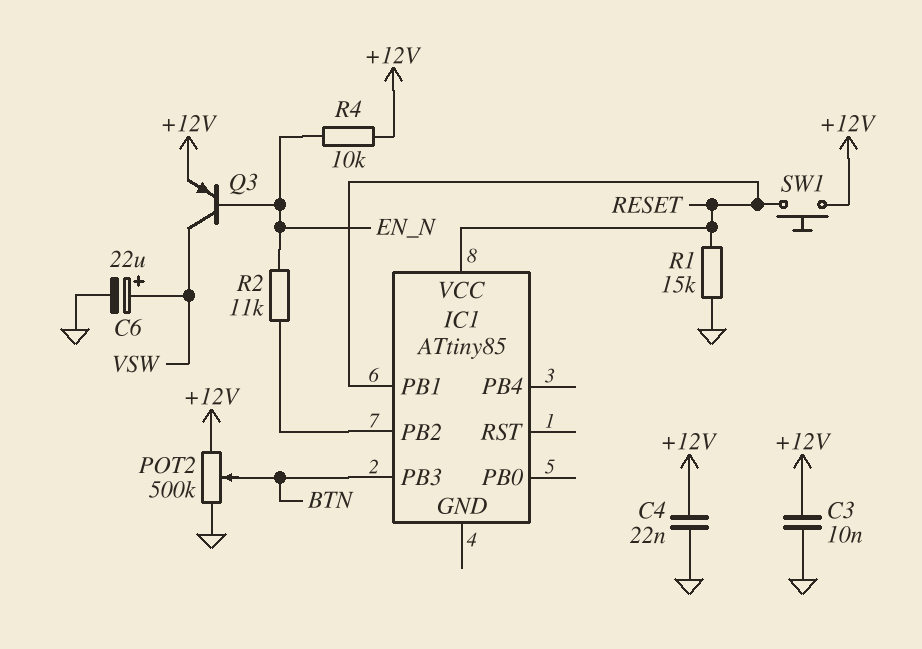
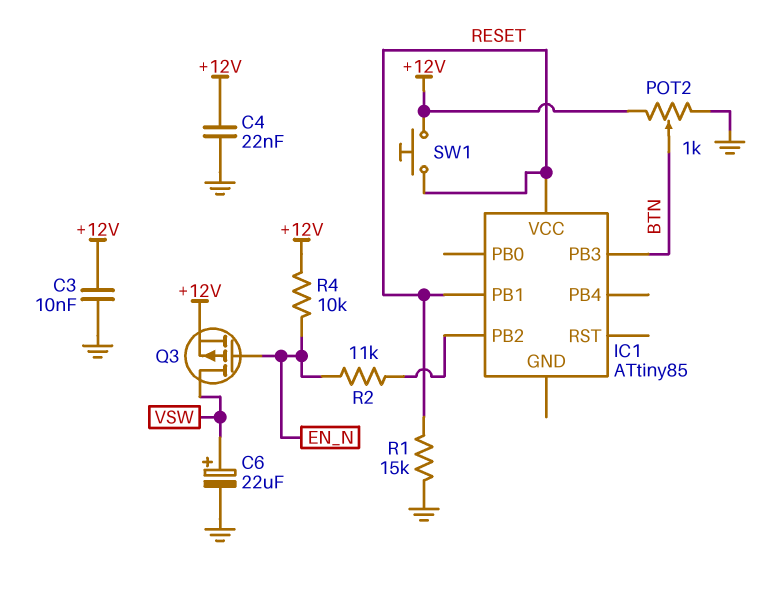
POT2: 500k (+12V, GND, wiper BTN) -> 1k (+12V, GND, wiper BTN)
Q3: PNP (B EN_N, C VSW, E +12V) -> PMOS (G EN_N, D VSW, S +12V)

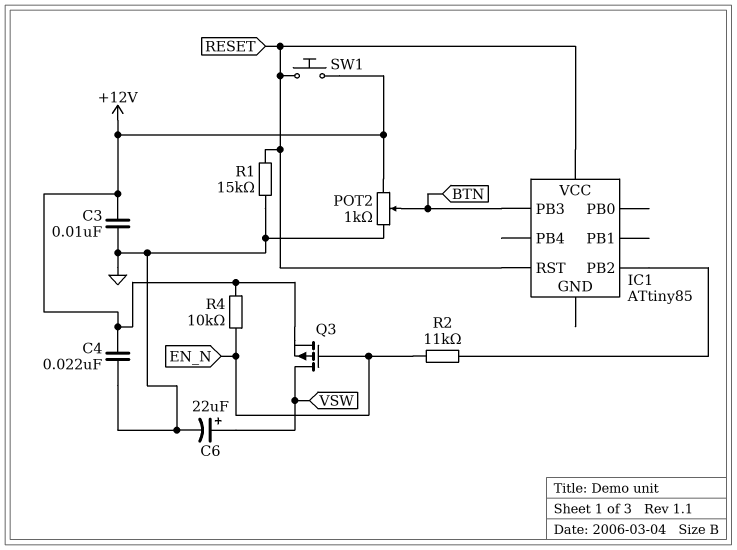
IC1 pin PB1: RESET -> none
IC1 pin RST: none -> RESET

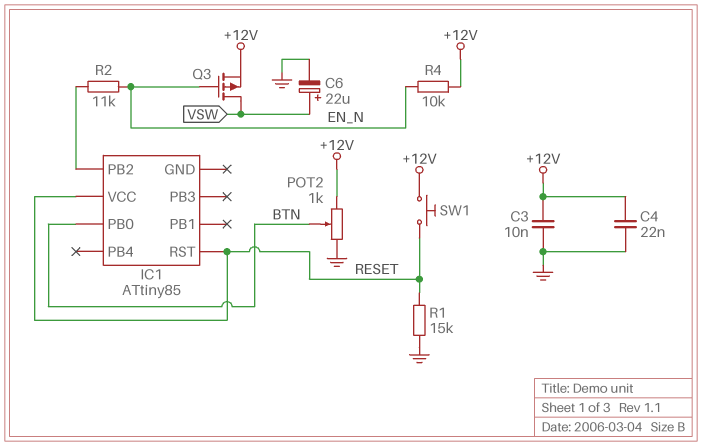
IC1 pin PB0: none -> BTN
IC1 pin PB3: BTN -> none

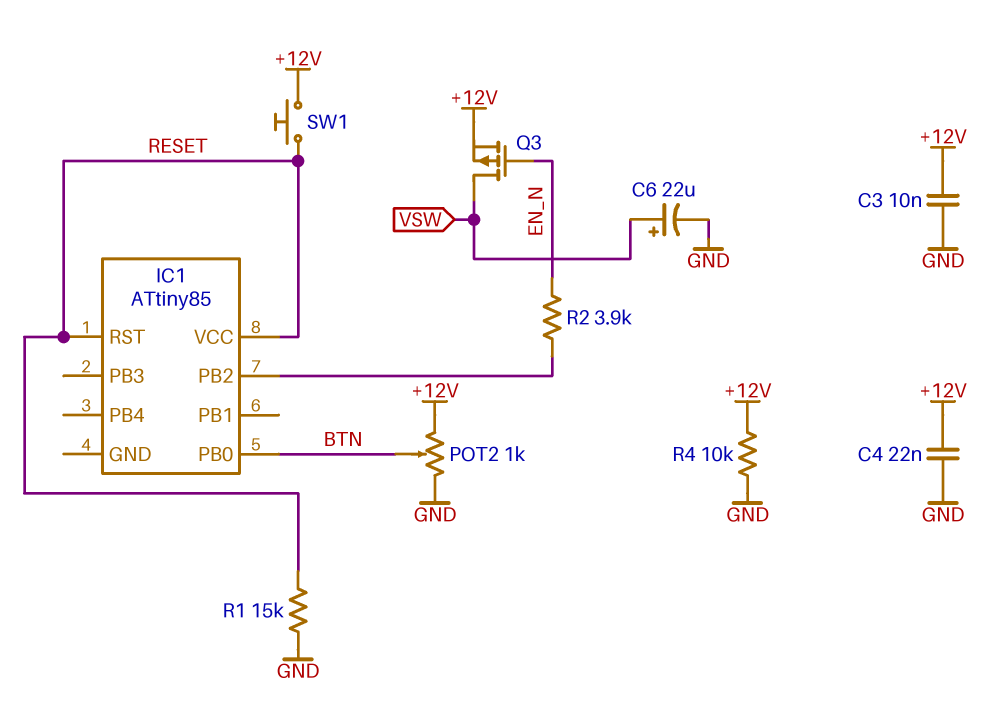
R2: 11k (EN_N, IC1/PB2) -> 3.9k (EN_N, IC1/PB2)
R4: 10k (+12V, EN_N) -> 10k (+12V, GND)

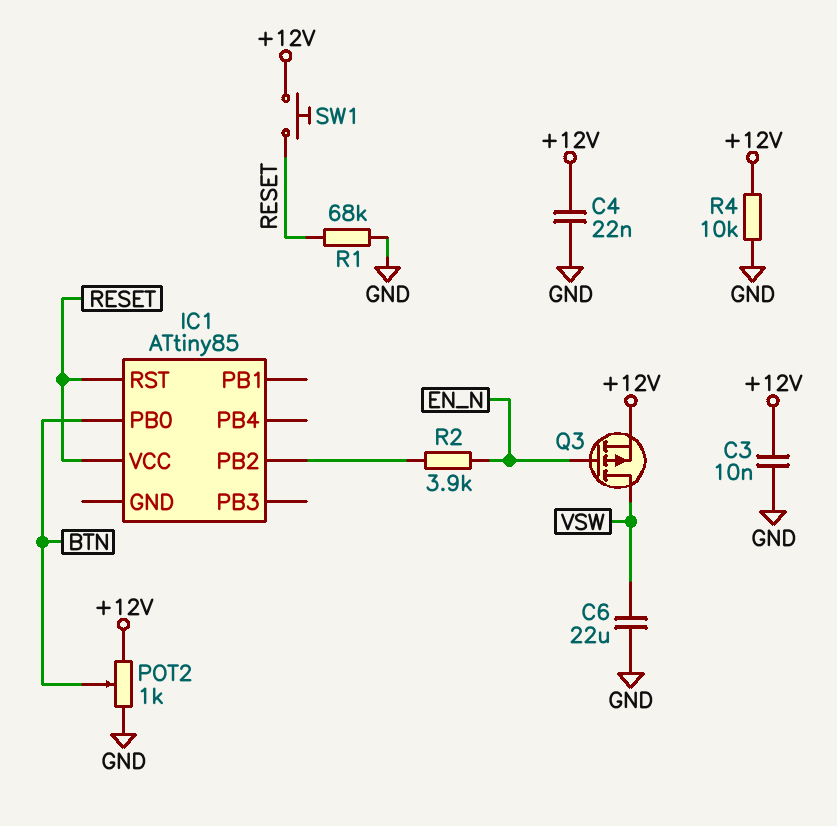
C6: 22uF (plus VSW, minus GND) -> 22uF (GND, VSW)
R1: 15k (GND, RESET) -> 68k (GND, RESET)

